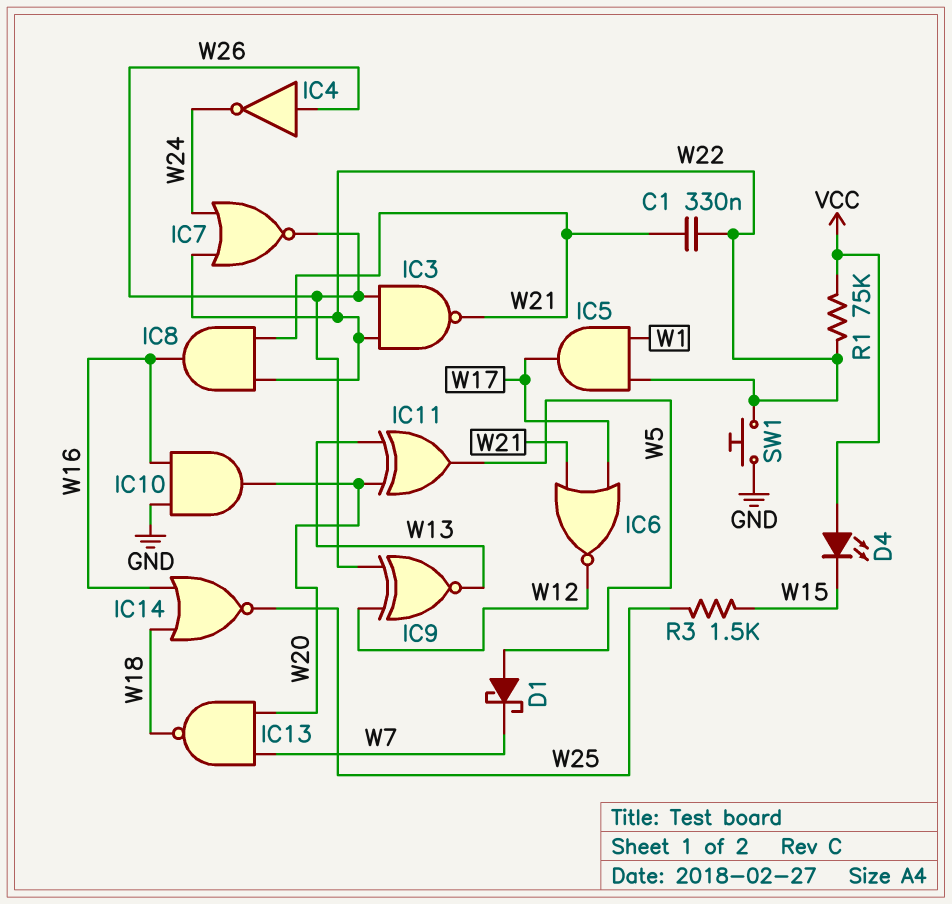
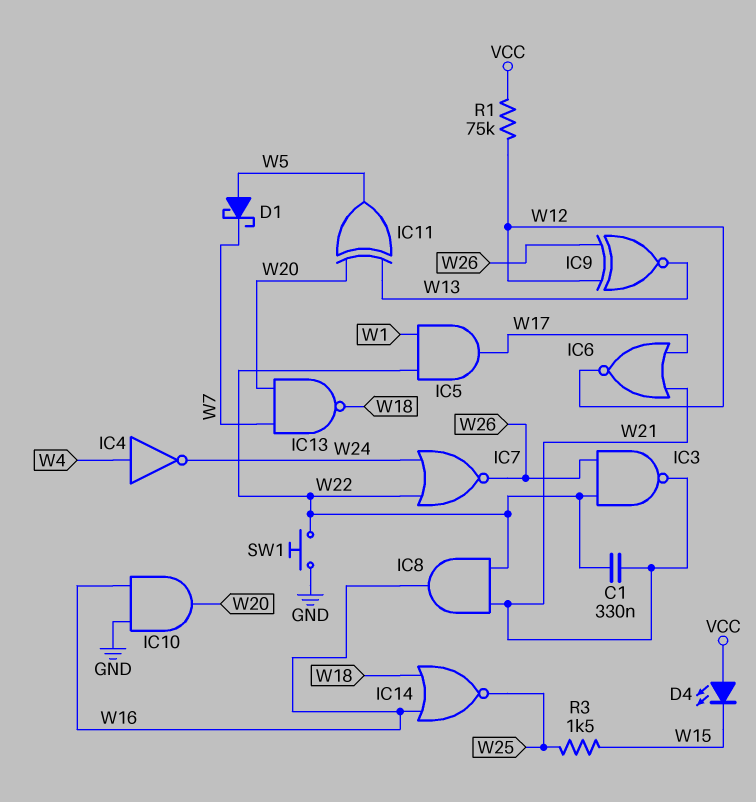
IC4: NOT (in W26, out W24) -> NOT (in W4, out W24)
R1: 75k (VCC, W22) -> 75k (VCC, W12)

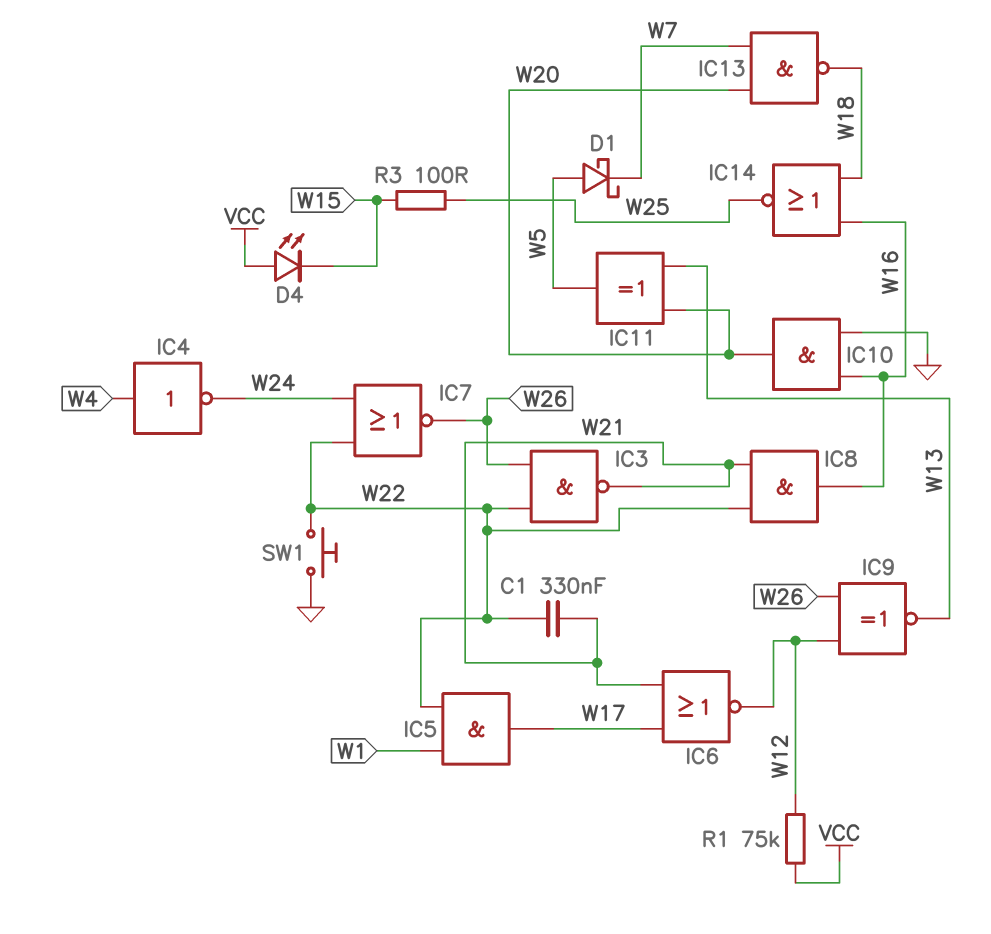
R3: 1.5k (W15, W25) -> 100 (W15, W25)

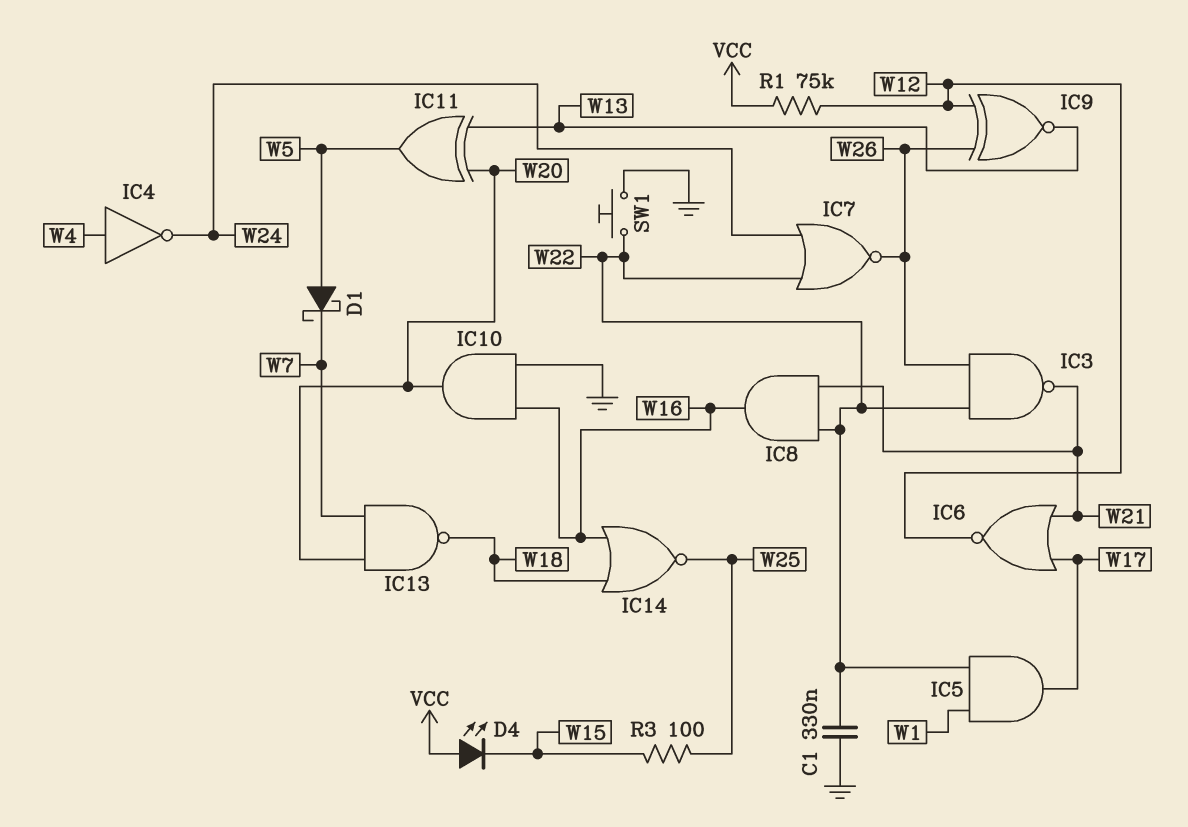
C1: 330nF (W21, W22) -> 330nF (GND, W22)

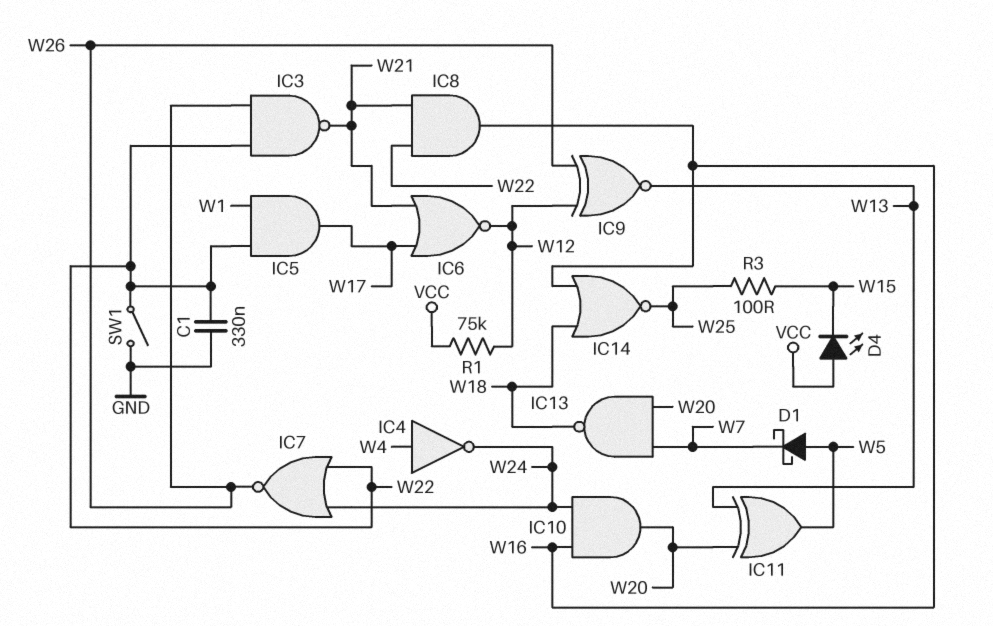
IC10: AND (in GND, in W16, out W20) -> AND (in W16, in W24, out W20)
SW1: button (GND, W22) -> switch (GND, W22)

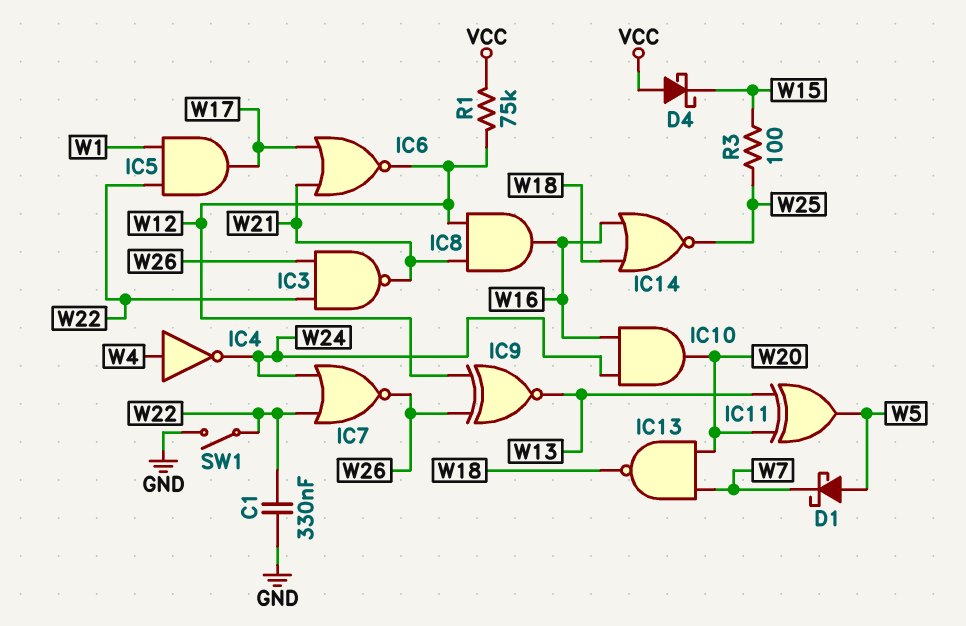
D4: LED (A VCC, K W15) -> schottky (A VCC, K W15)
IC8: AND (in W21, in W22, out W16) -> AND (in W12, in W21, out W16)

